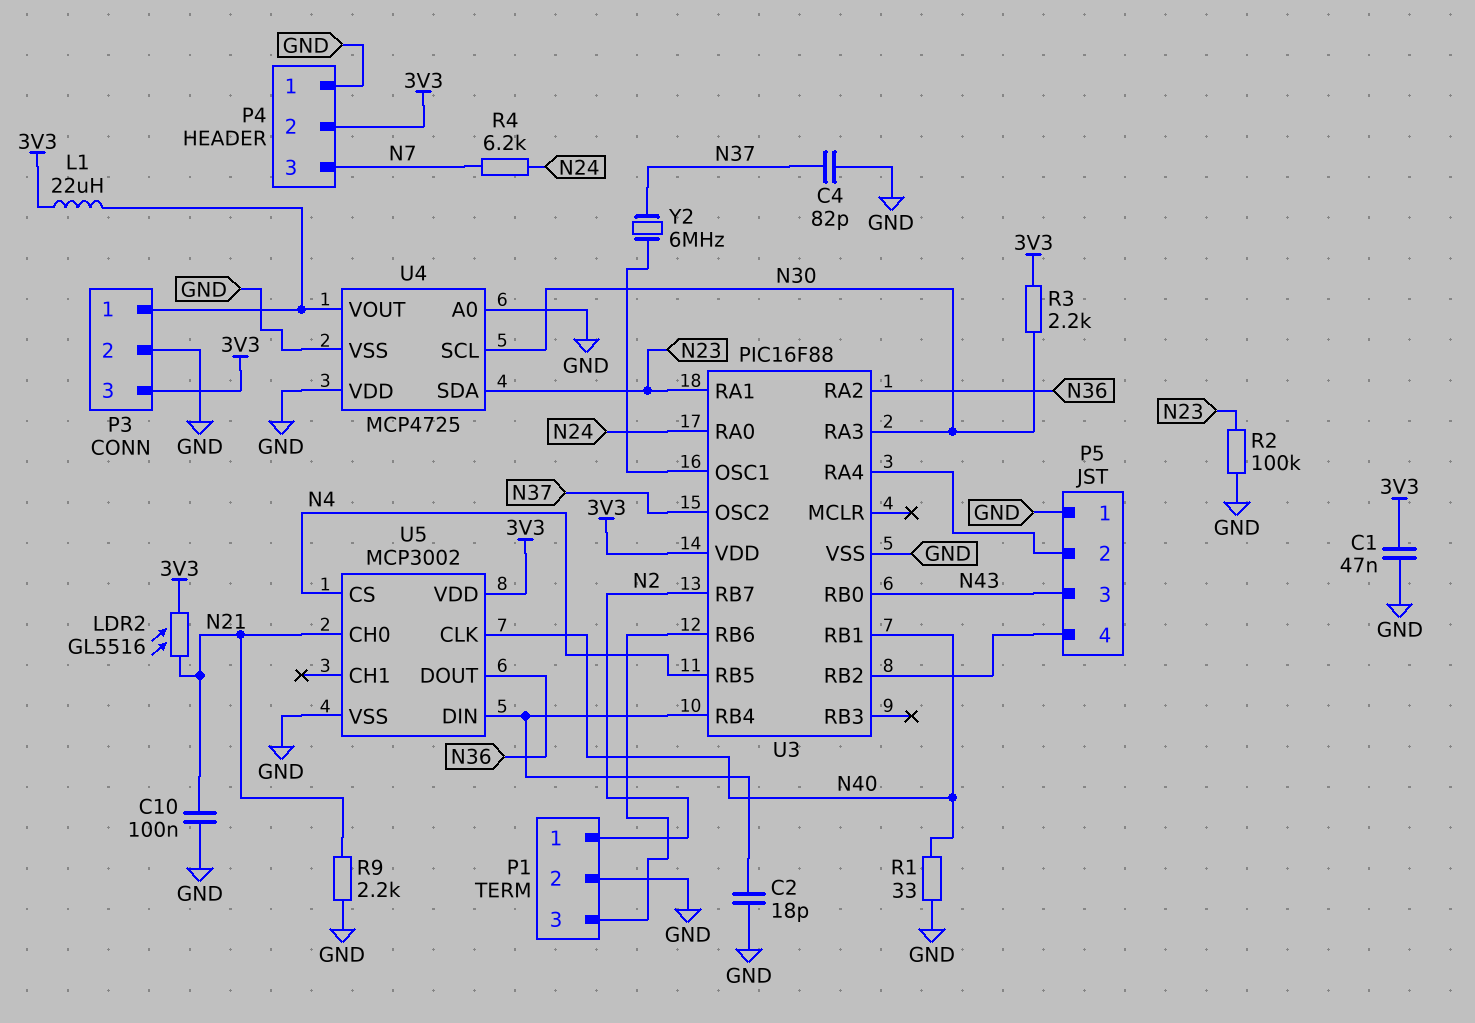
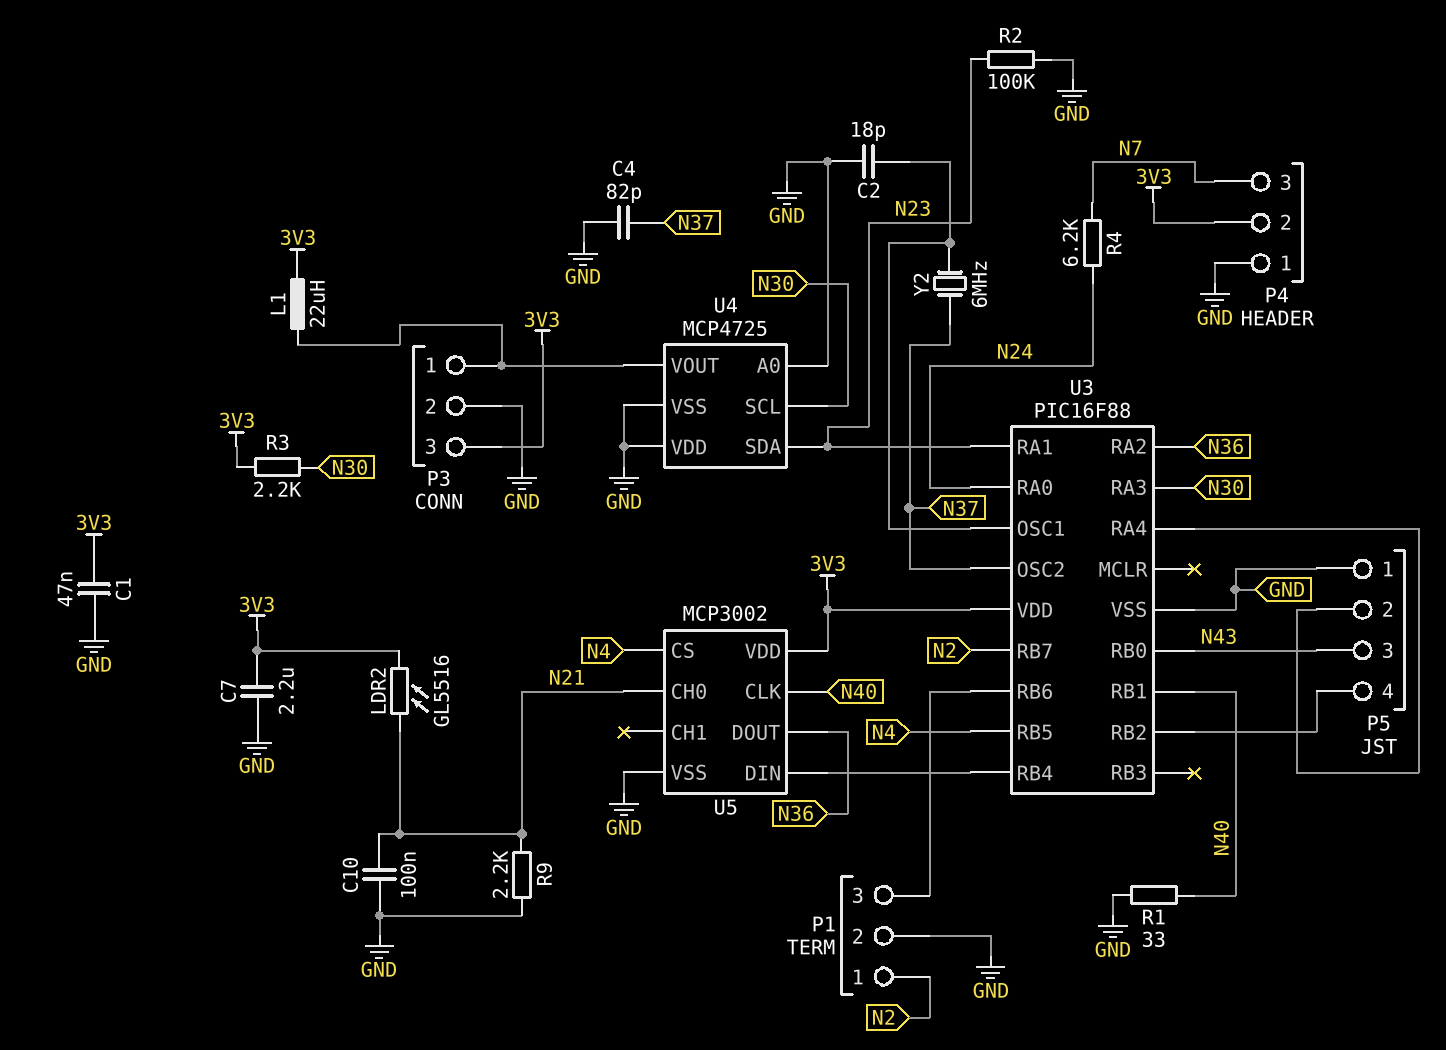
C2: 18pF (GND, U3/RB4) -> 18pF (GND, U3/OSC1)
C7: none -> 2.2uF (3V3, GND)

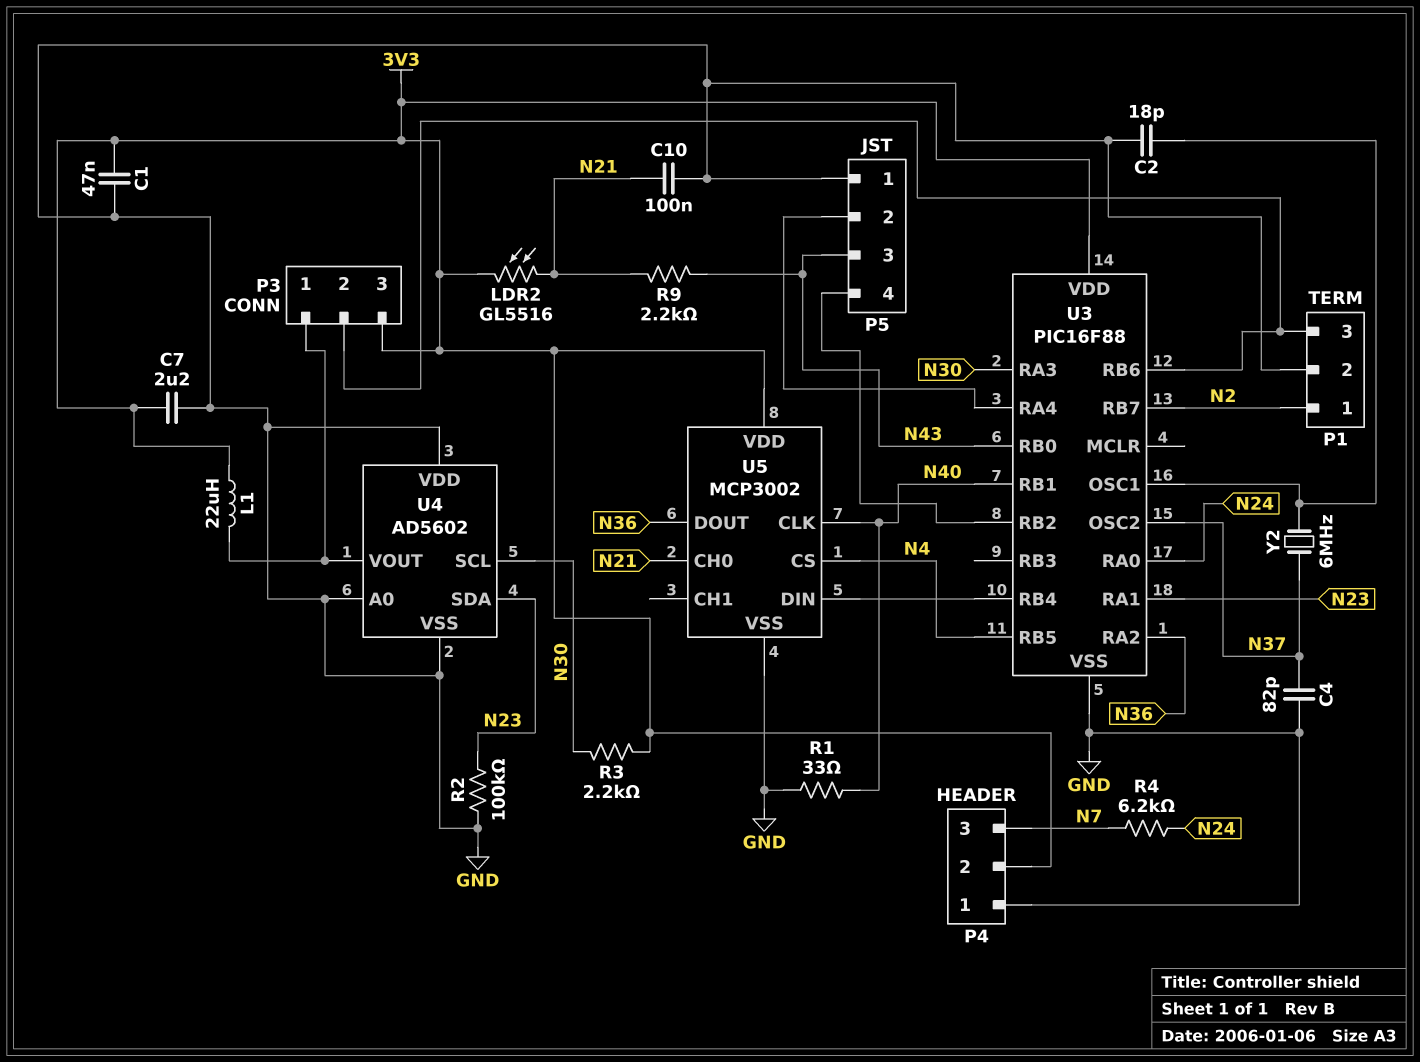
P3 pin 2: GND -> P1/3
R9: 2.2k (GND, N21) -> 2.2k (N21, N43)
U4: MCP4725 -> AD5602

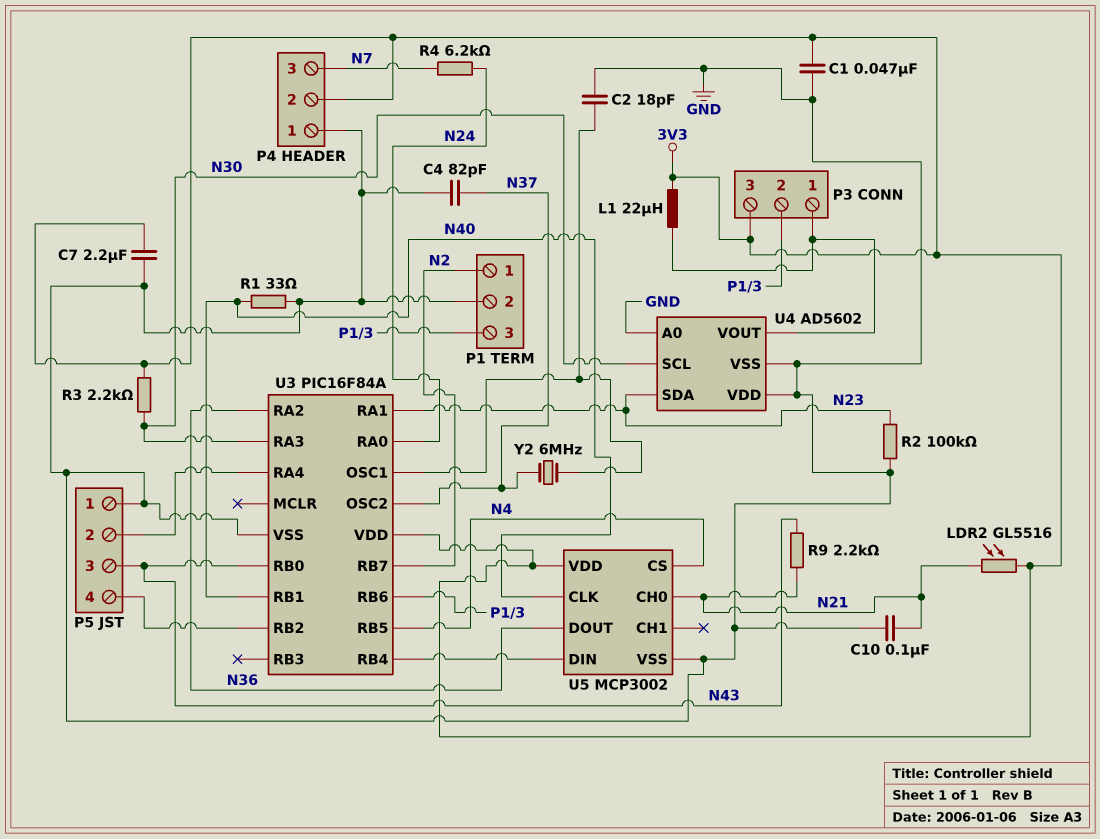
U3: PIC16F88 -> PIC16F84A

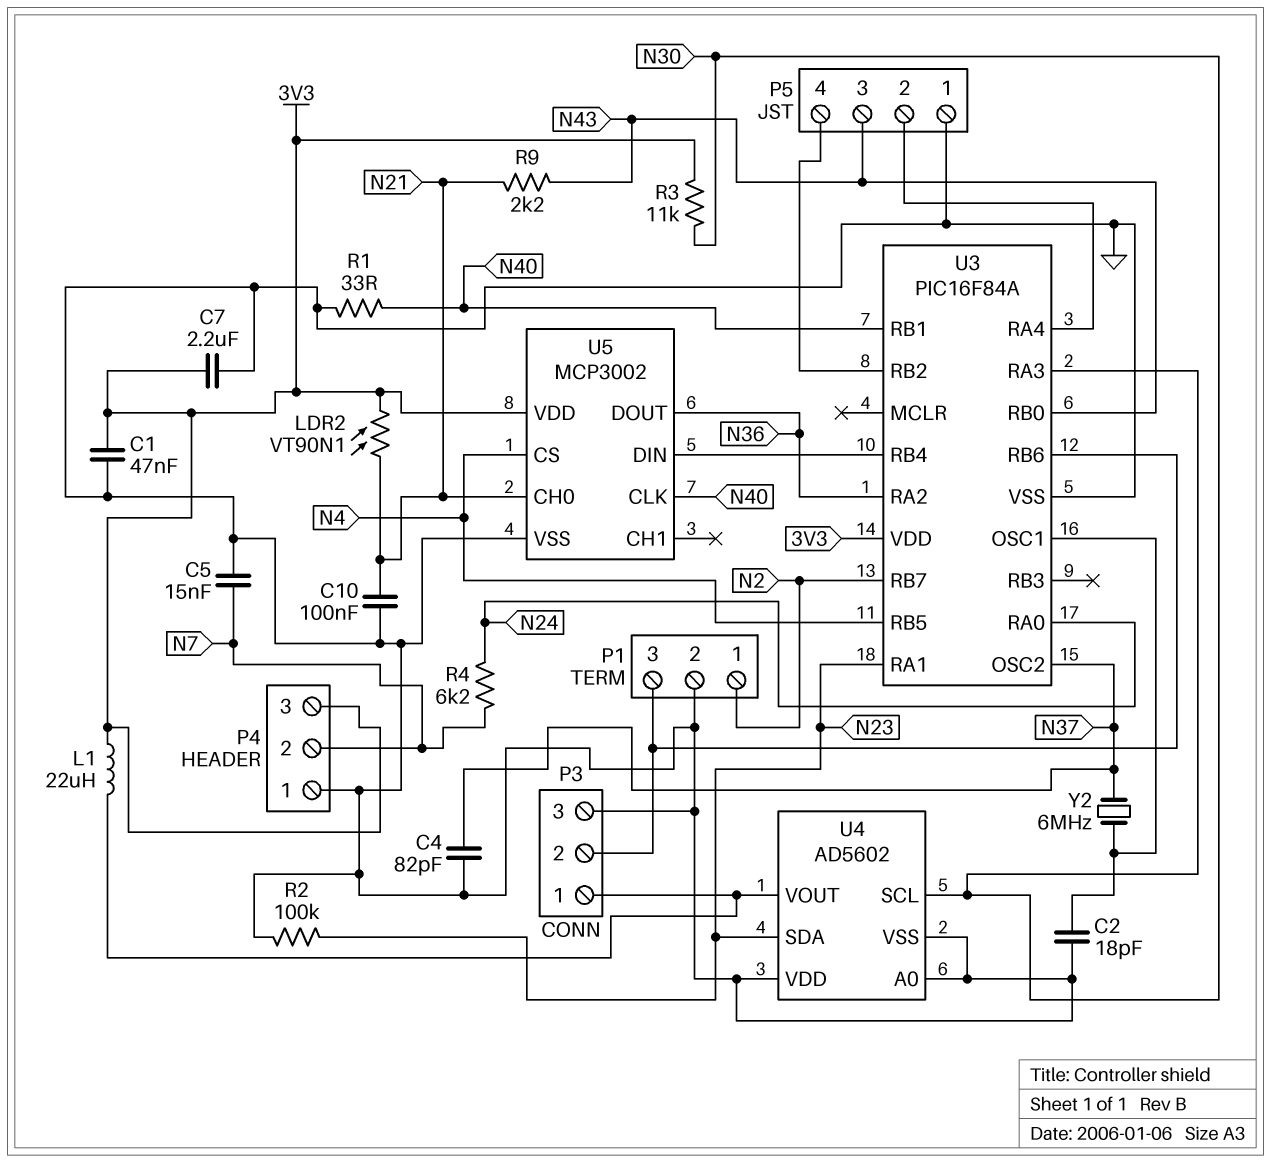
C5: none -> 15nF (GND, N7)
LDR2: GL5516 (3V3, N21) -> VT90N1 (3V3, N21)
P3 pin 3: 3V3 -> GND
P4 pin 2: 3V3 -> N7
P4 pin 3: N7 -> 3V3
R3: 2.2k (3V3, N30) -> 11k (3V3, N30)

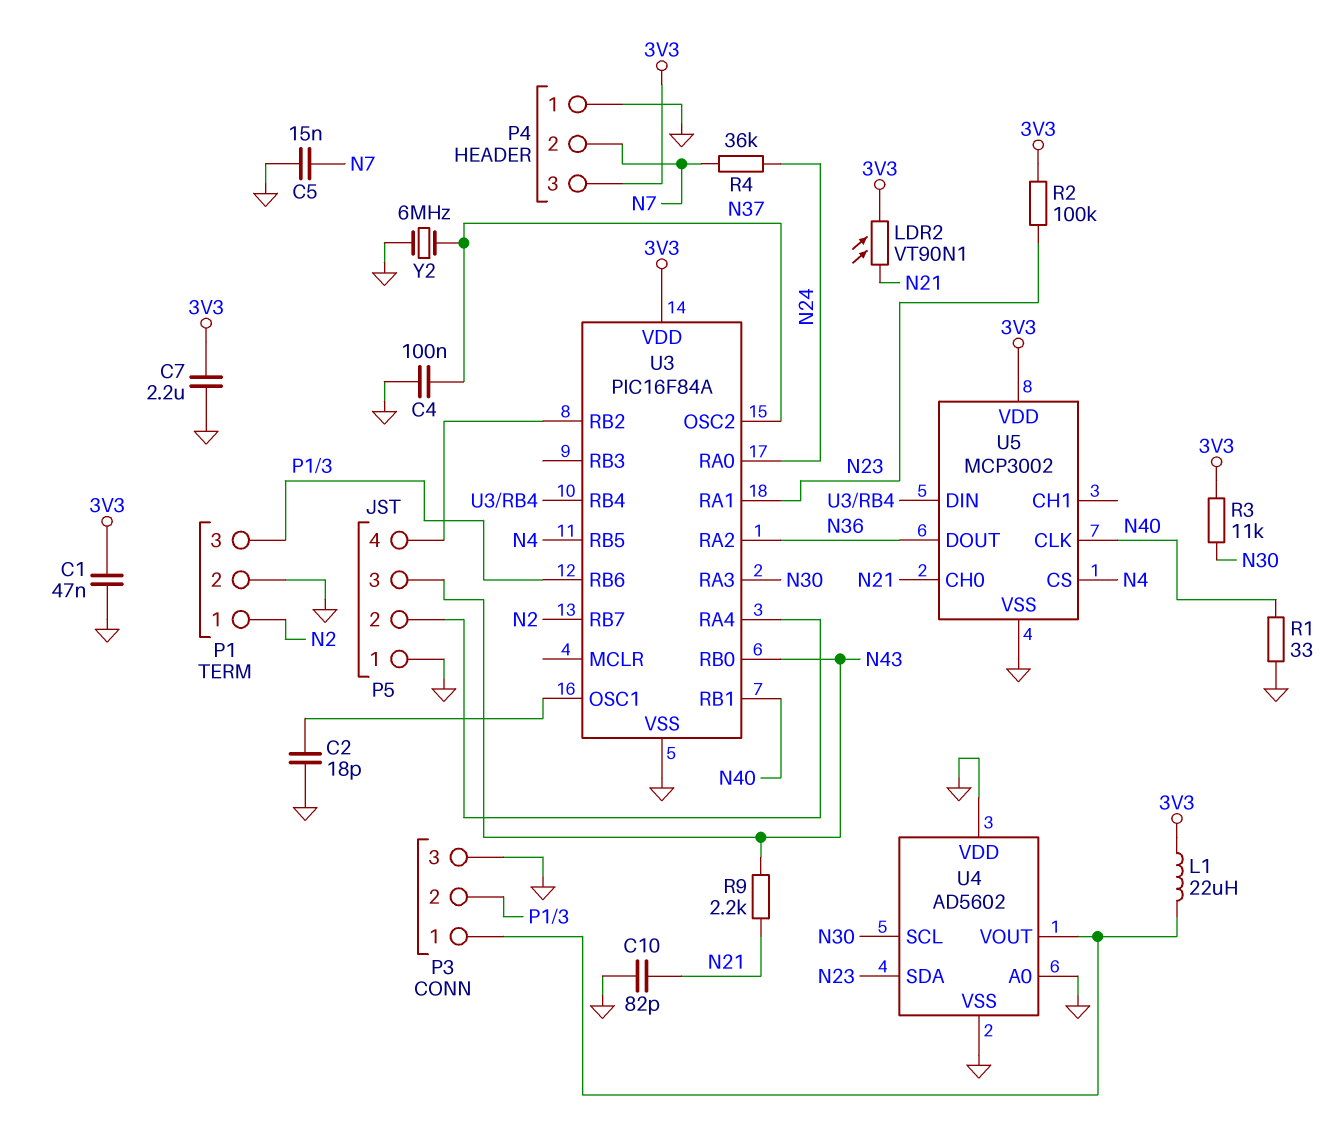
C4: 82pF (GND, N37) -> 100nF (GND, N37)
C10: 100nF (GND, N21) -> 82pF (GND, N21)
R2: 100k (GND, N23) -> 100k (3V3, N23)
R4: 6.2k (N7, N24) -> 36k (N7, N24)
Y2: 6MHz (N37, U3/OSC1) -> 6MHz (GND, N37)

